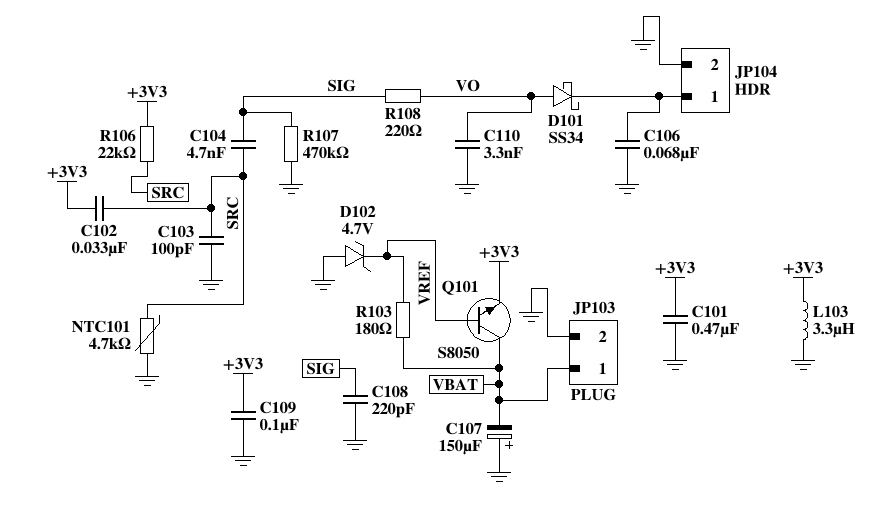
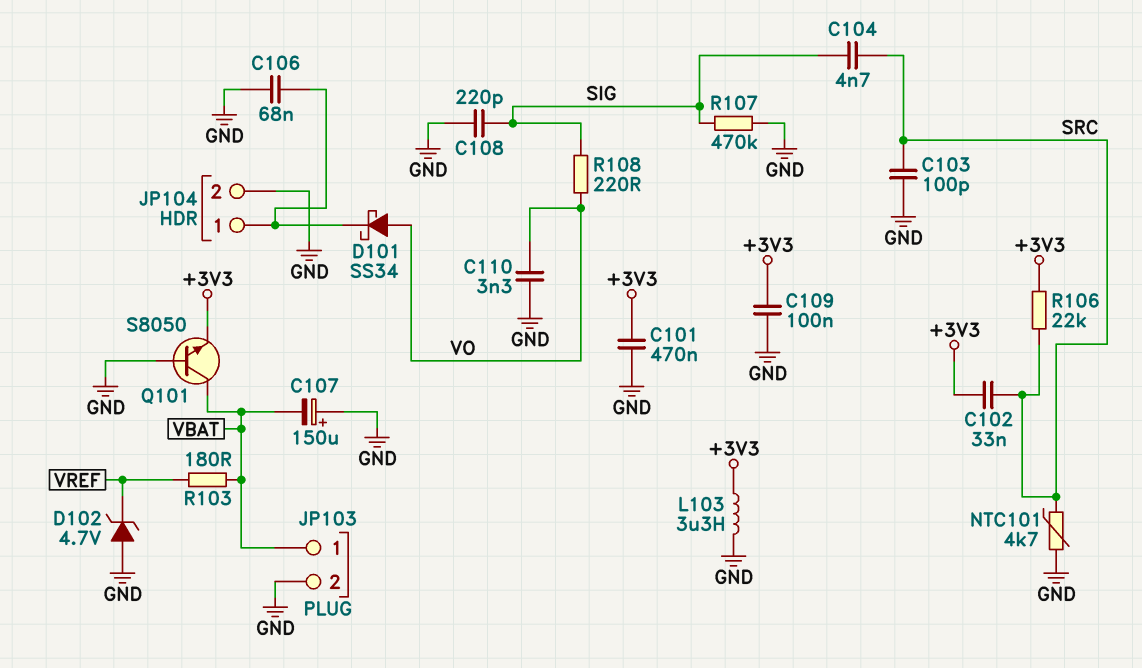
Q101: NPN S8050 (B VREF, C VBAT, E +3V3) -> NPN S8050 (B GND, C VBAT, E +3V3)

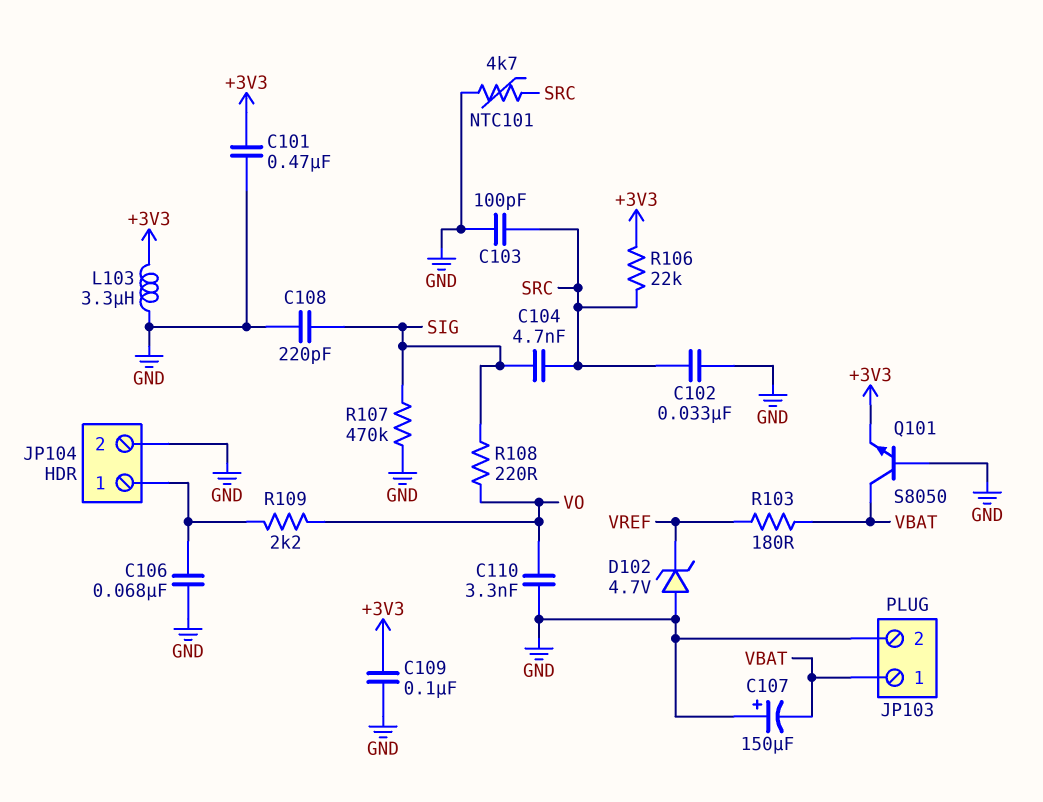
C102: 33nF (+3V3, SRC) -> 33nF (GND, SRC)
D101: schottky SS34 (A VO, K JP104/1) -> none
R109: none -> 2.2k (JP104/1, VO)

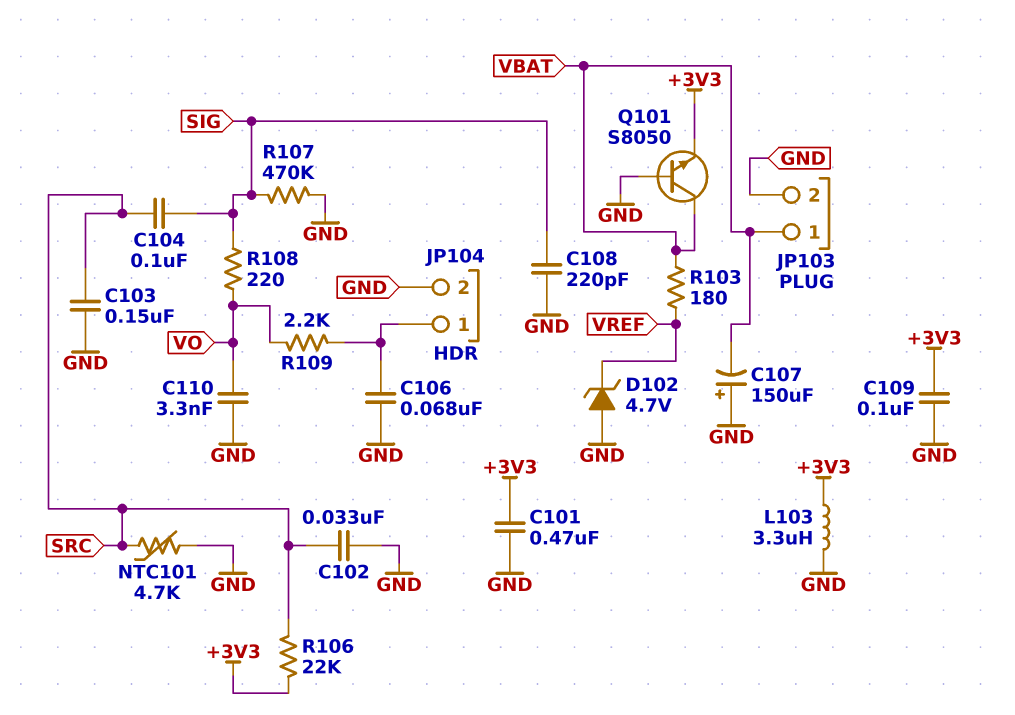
C103: 100pF (GND, SRC) -> 150nF (GND, SRC)
C104: 4.7nF (SIG, SRC) -> 100nF (SIG, SRC)

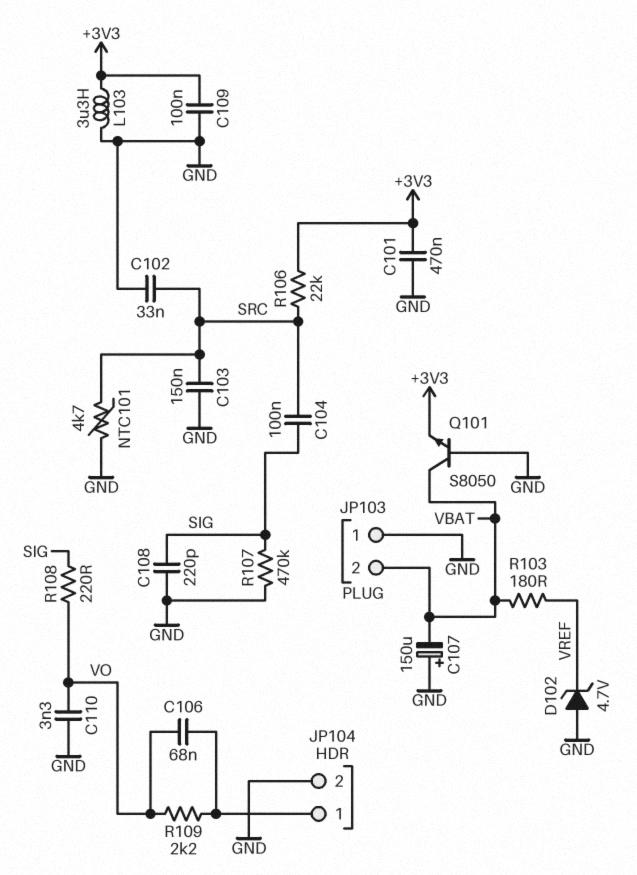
C106: 68nF (GND, JP104/1) -> 68nF (JP104/1, VO)
JP103 pin 1: VBAT -> GND
JP103 pin 2: GND -> VBAT

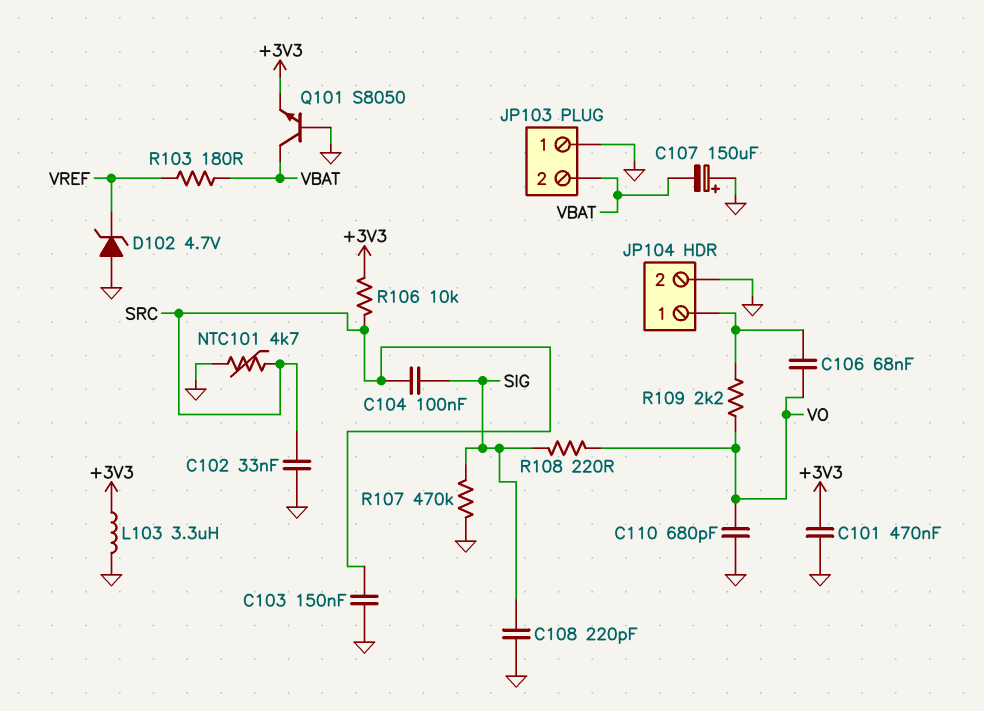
C109: 100nF (+3V3, GND) -> none
C110: 3.3nF (GND, VO) -> 680pF (GND, VO)
R106: 22k (+3V3, SRC) -> 10k (+3V3, SRC)

